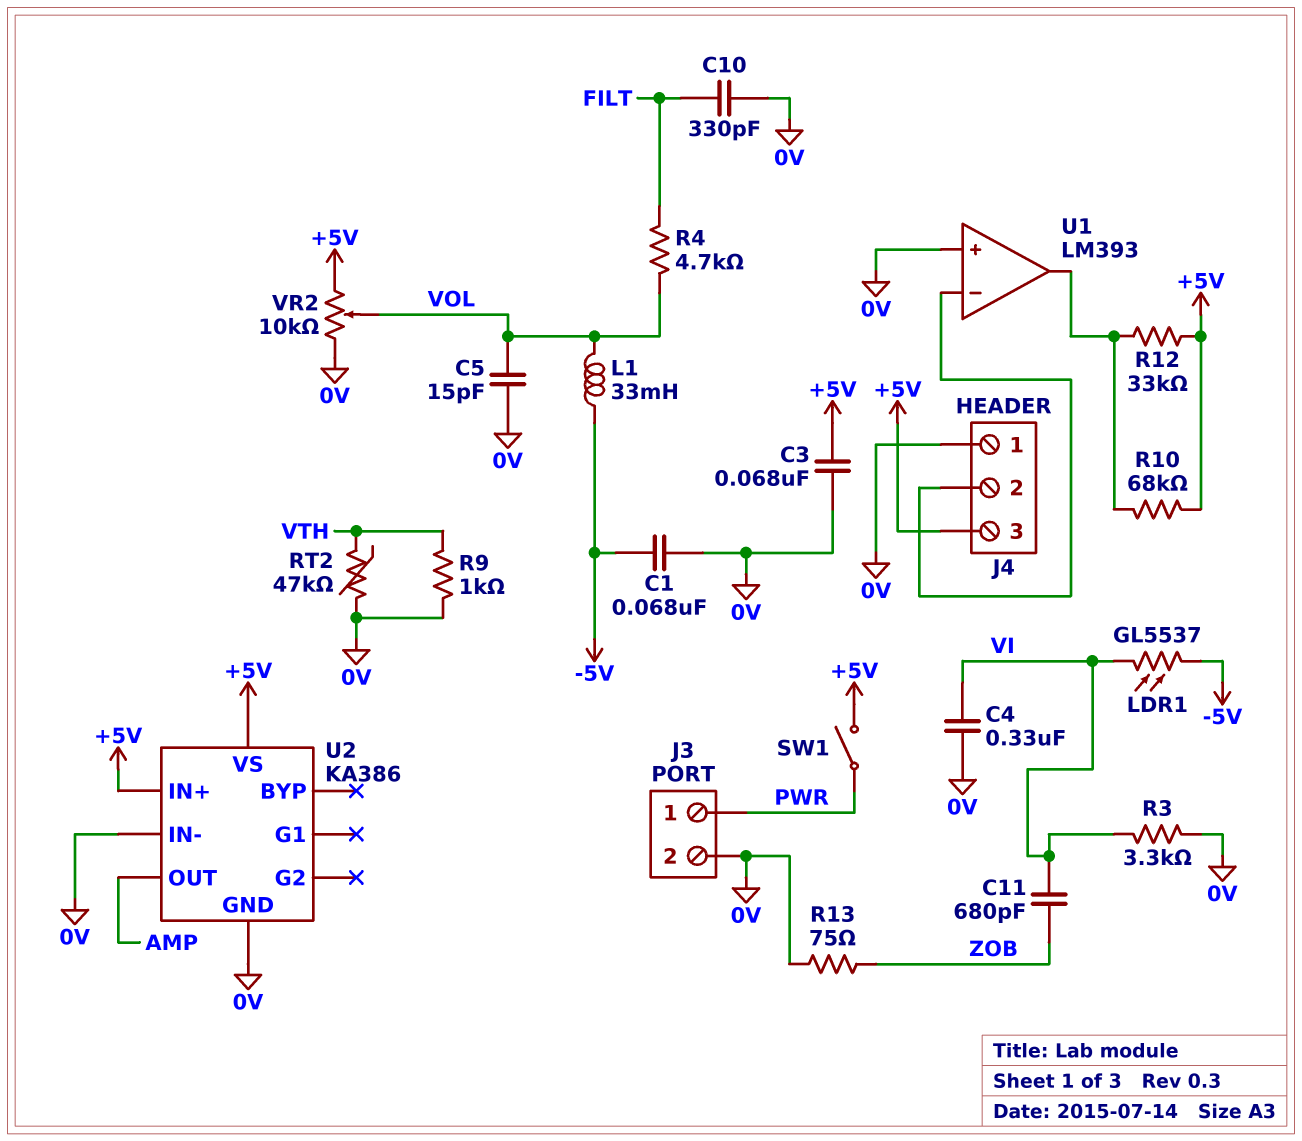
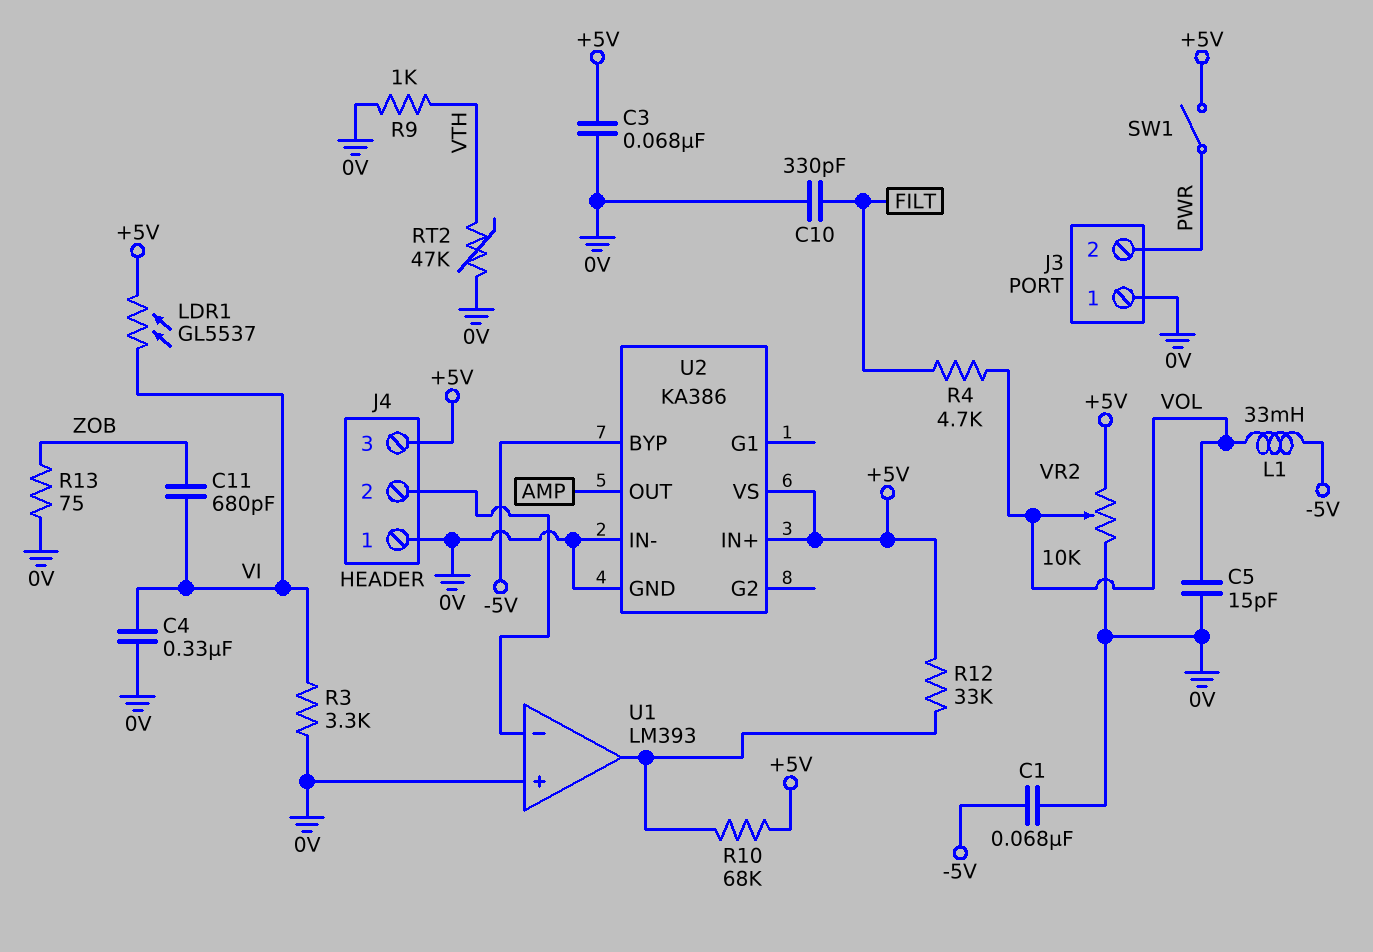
J3 pin 1: PWR -> 0V
J3 pin 2: 0V -> PWR
LDR1: GL5537 (-5V, VI) -> GL5537 (+5V, VI)
U2 pin BYP: none -> -5V

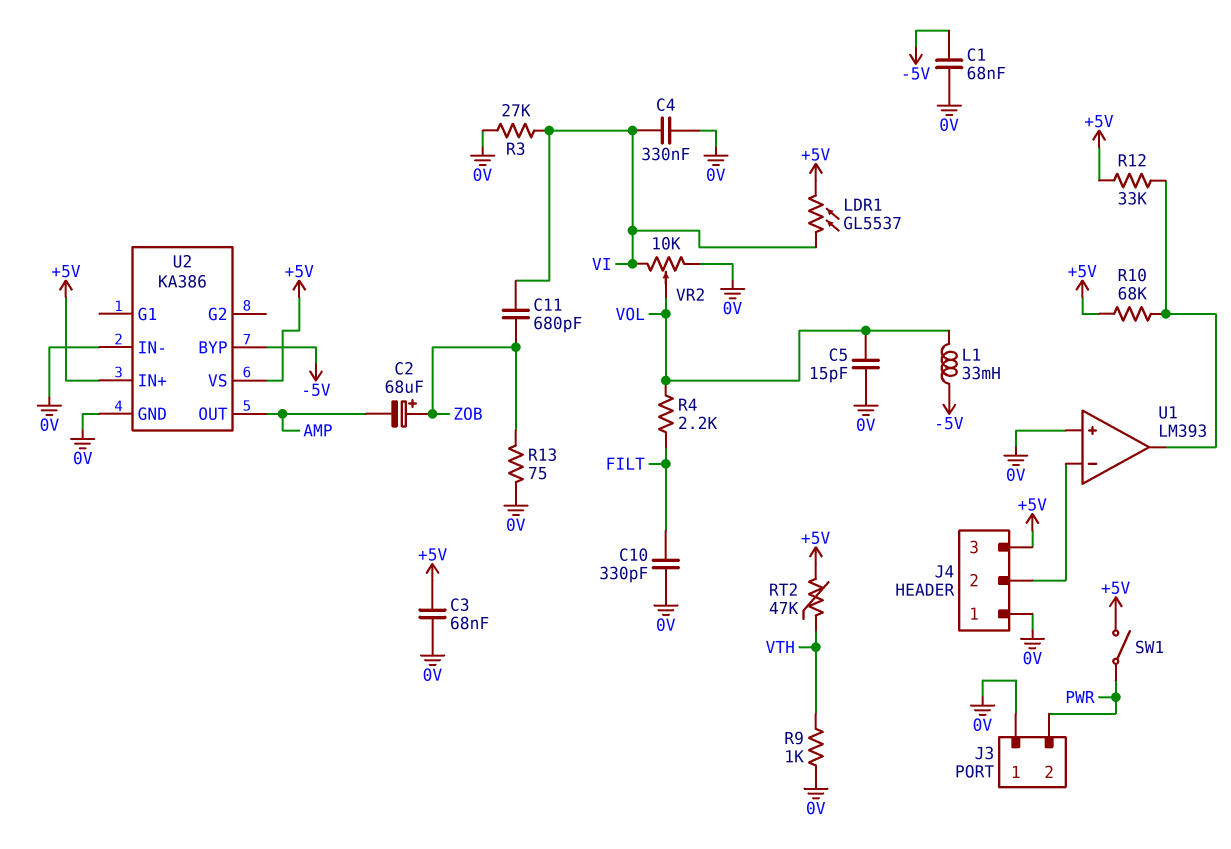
C2: none -> 68uF (plus ZOB, minus AMP)
R3: 3.3k (0V, VI) -> 27k (0V, VI)
R4: 4.7k (FILT, VOL) -> 2.2k (FILT, VOL)
RT2: 47k (0V, VTH) -> 47k (+5V, VTH)
VR2: 10k (+5V, 0V, wiper VOL) -> 10k (0V, VI, wiper VOL)

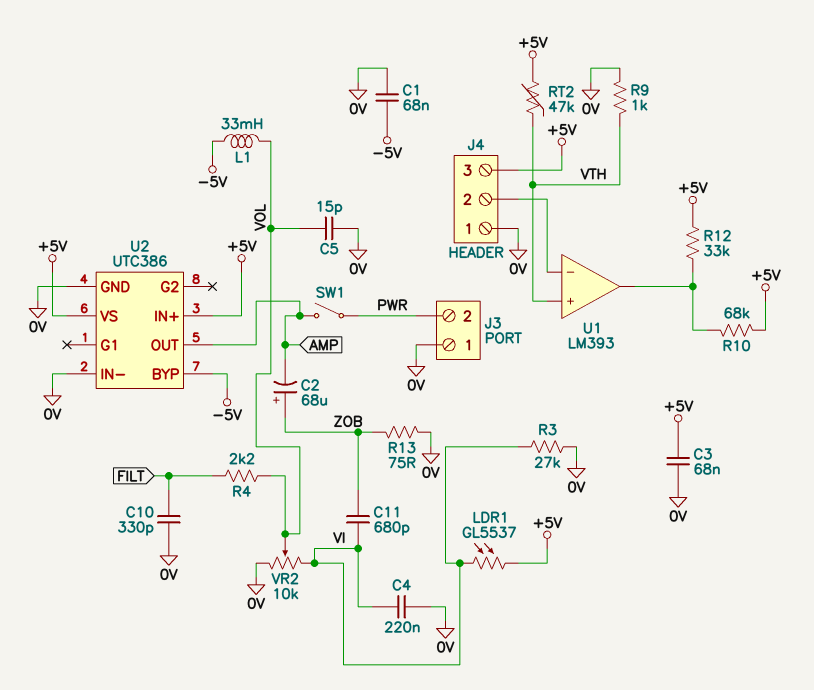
C4: 330nF (0V, VI) -> 220nF (0V, VI)
SW1: switch (+5V, PWR) -> switch (AMP, PWR)
U1 pin in+: 0V -> VTH
U2: KA386 -> UTC386

